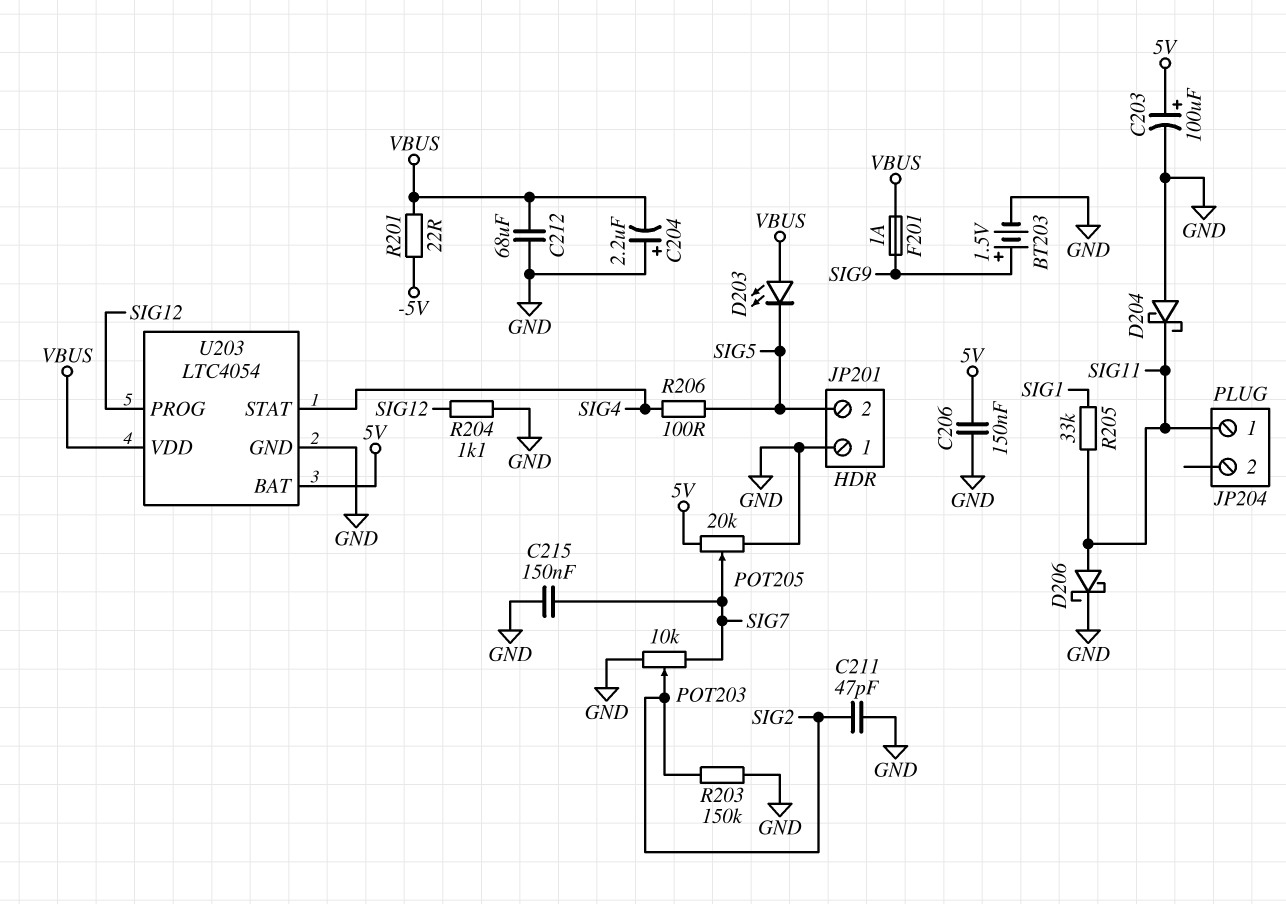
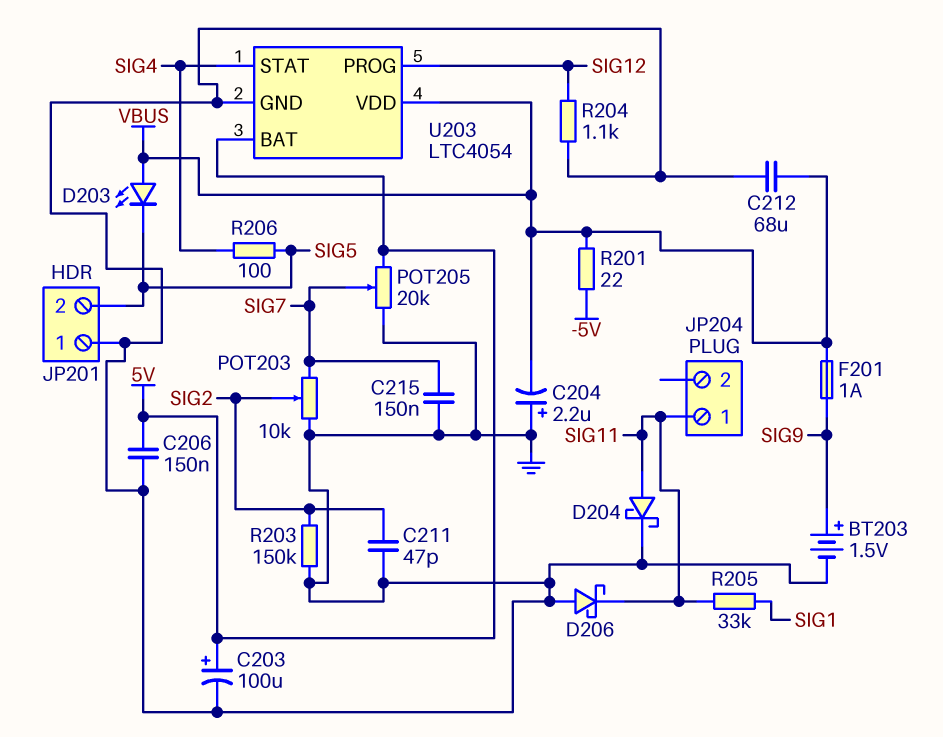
D204: schottky (A GND, K SIG11) -> schottky (A SIG11, K GND)
D206: schottky (A SIG11, K GND) -> schottky (A GND, K SIG11)

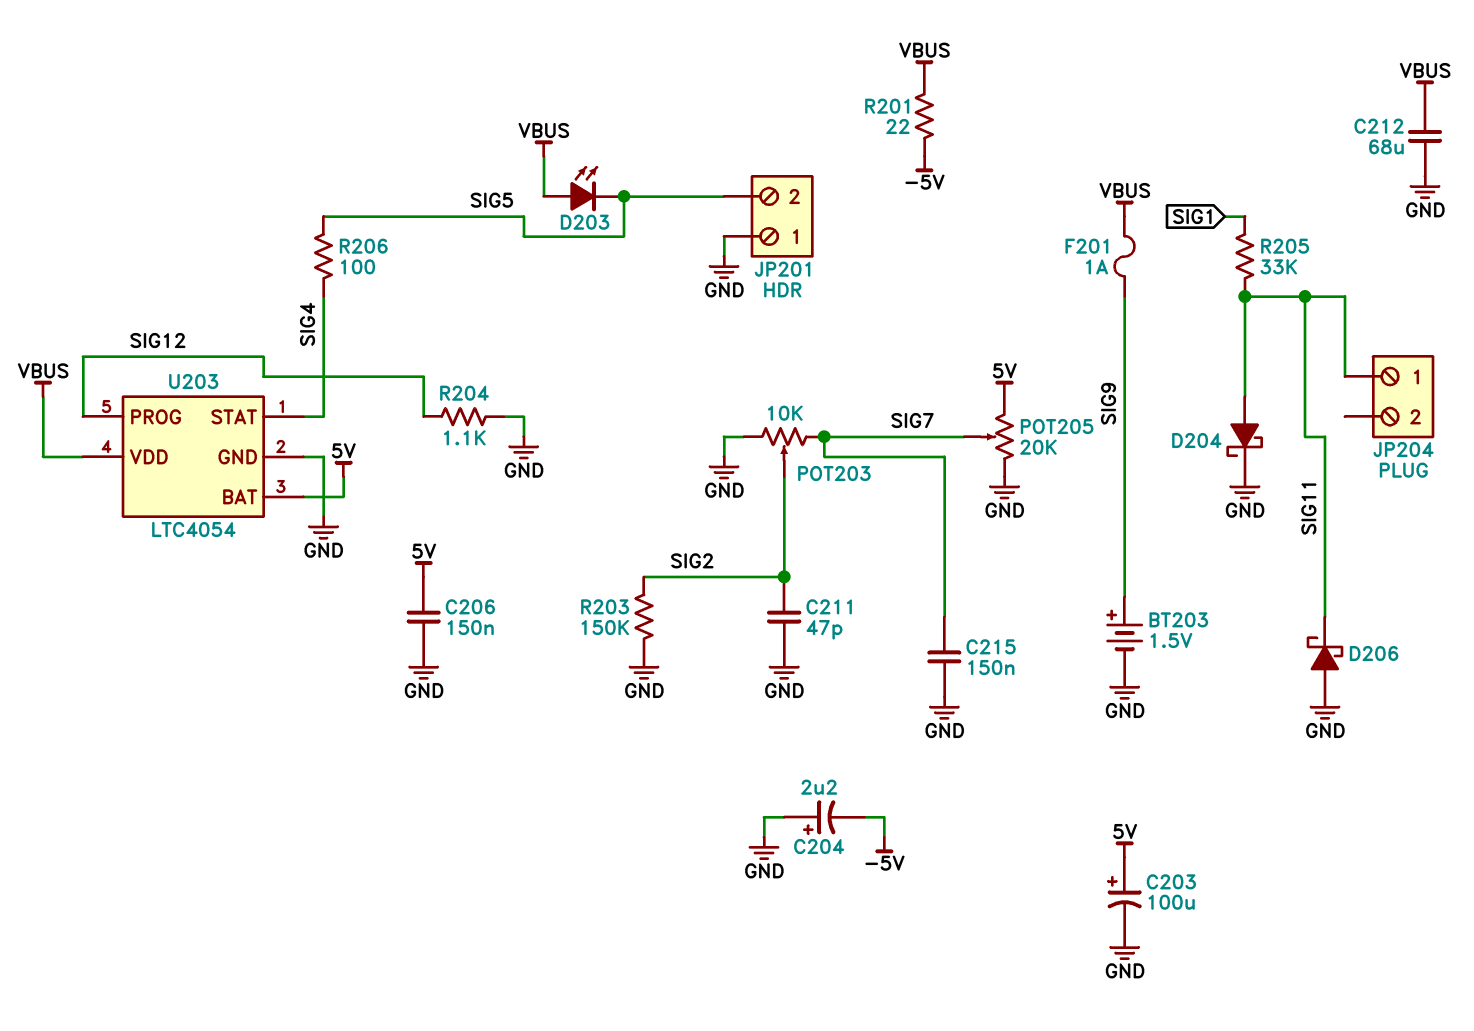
C204: 2.2uF (plus GND, minus VBUS) -> 2.2uF (plus GND, minus -5V)

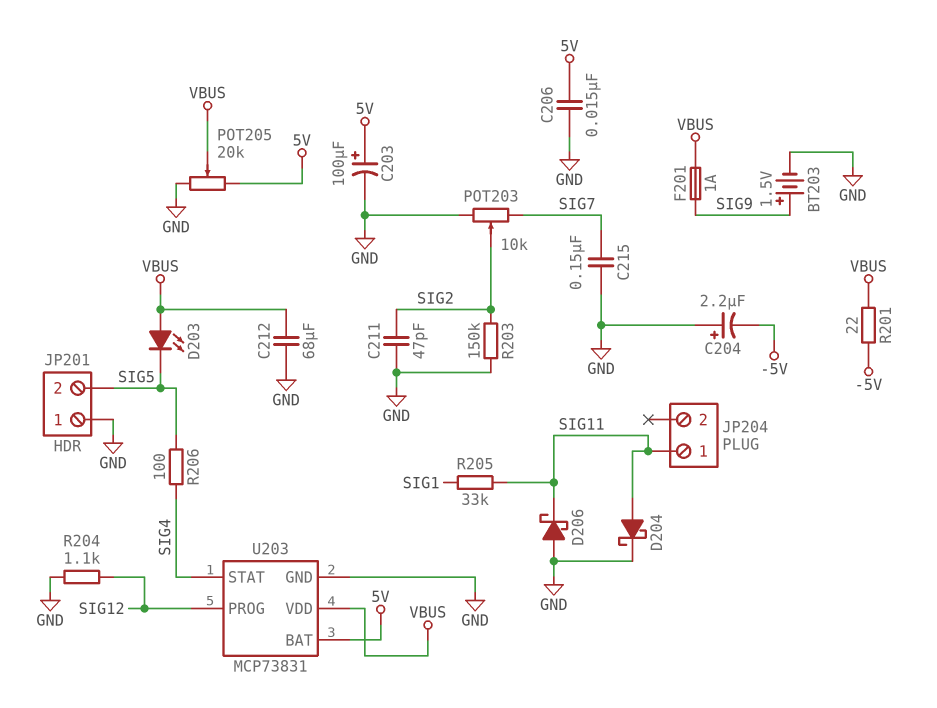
C206: 150nF (5V, GND) -> 15nF (5V, GND)
POT205: 20k (5V, GND, wiper SIG7) -> 20k (5V, GND, wiper VBUS)
U203: LTC4054 -> MCP73831

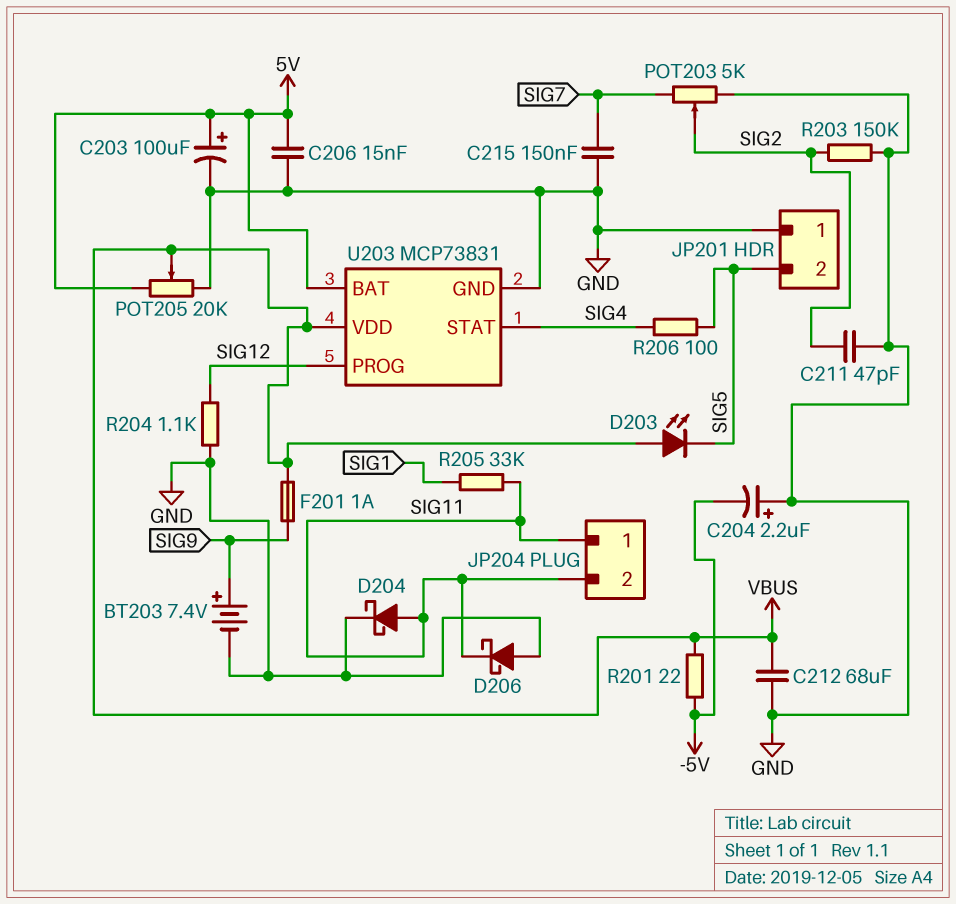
BT203: 1.5V (plus SIG9, minus GND) -> 7.4V (plus SIG9, minus GND)
JP204 pin 2: none -> SIG11
POT203: 10k (GND, SIG7, wiper SIG2) -> 5k (GND, SIG7, wiper SIG2)

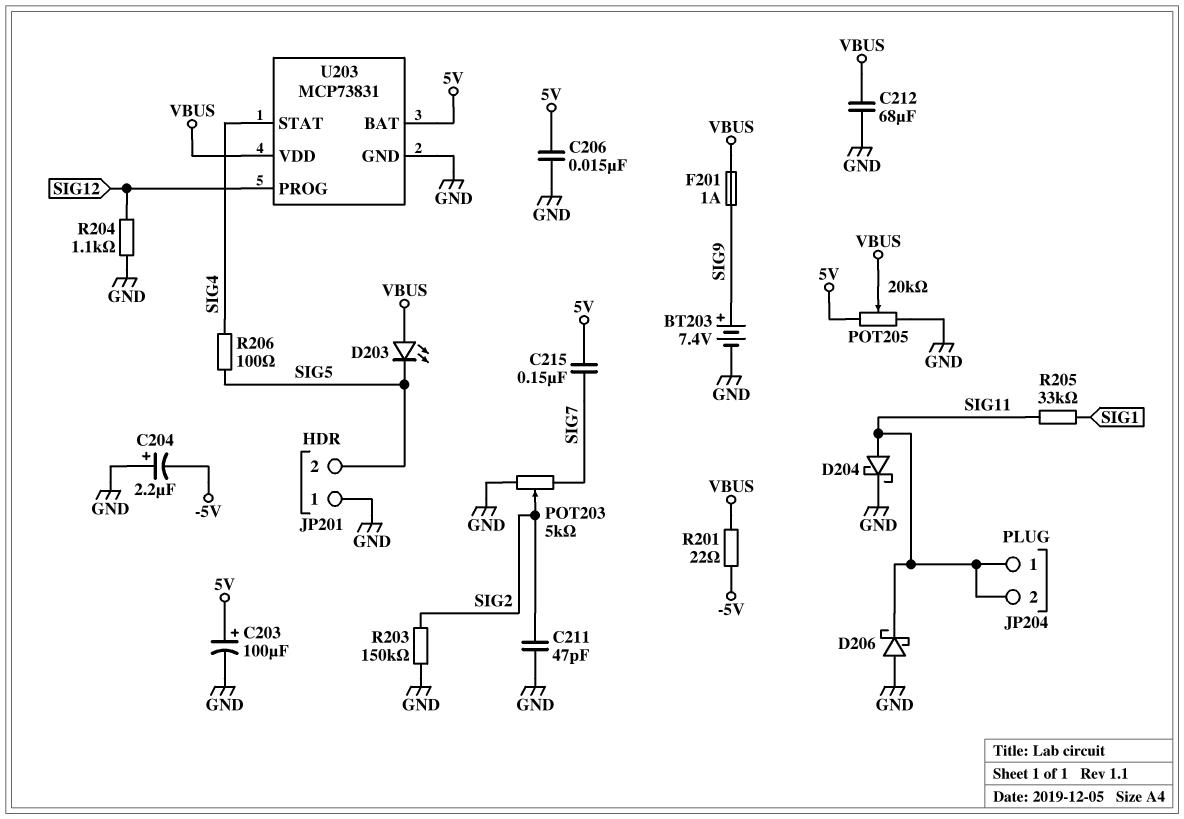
C215: 150nF (GND, SIG7) -> 150nF (5V, SIG7)

